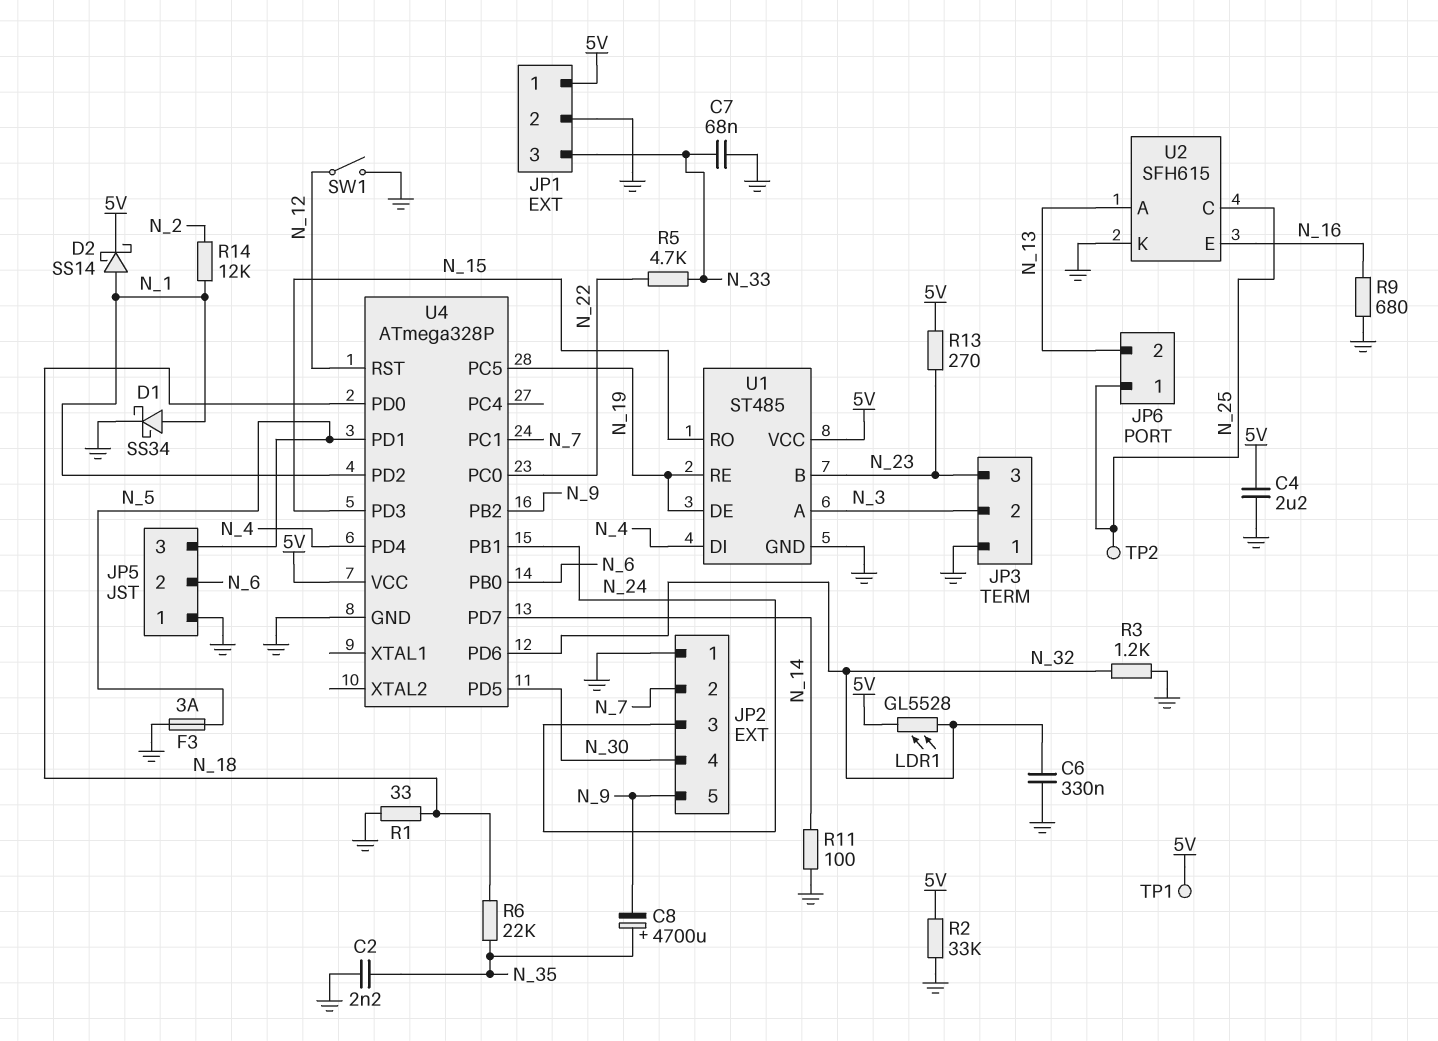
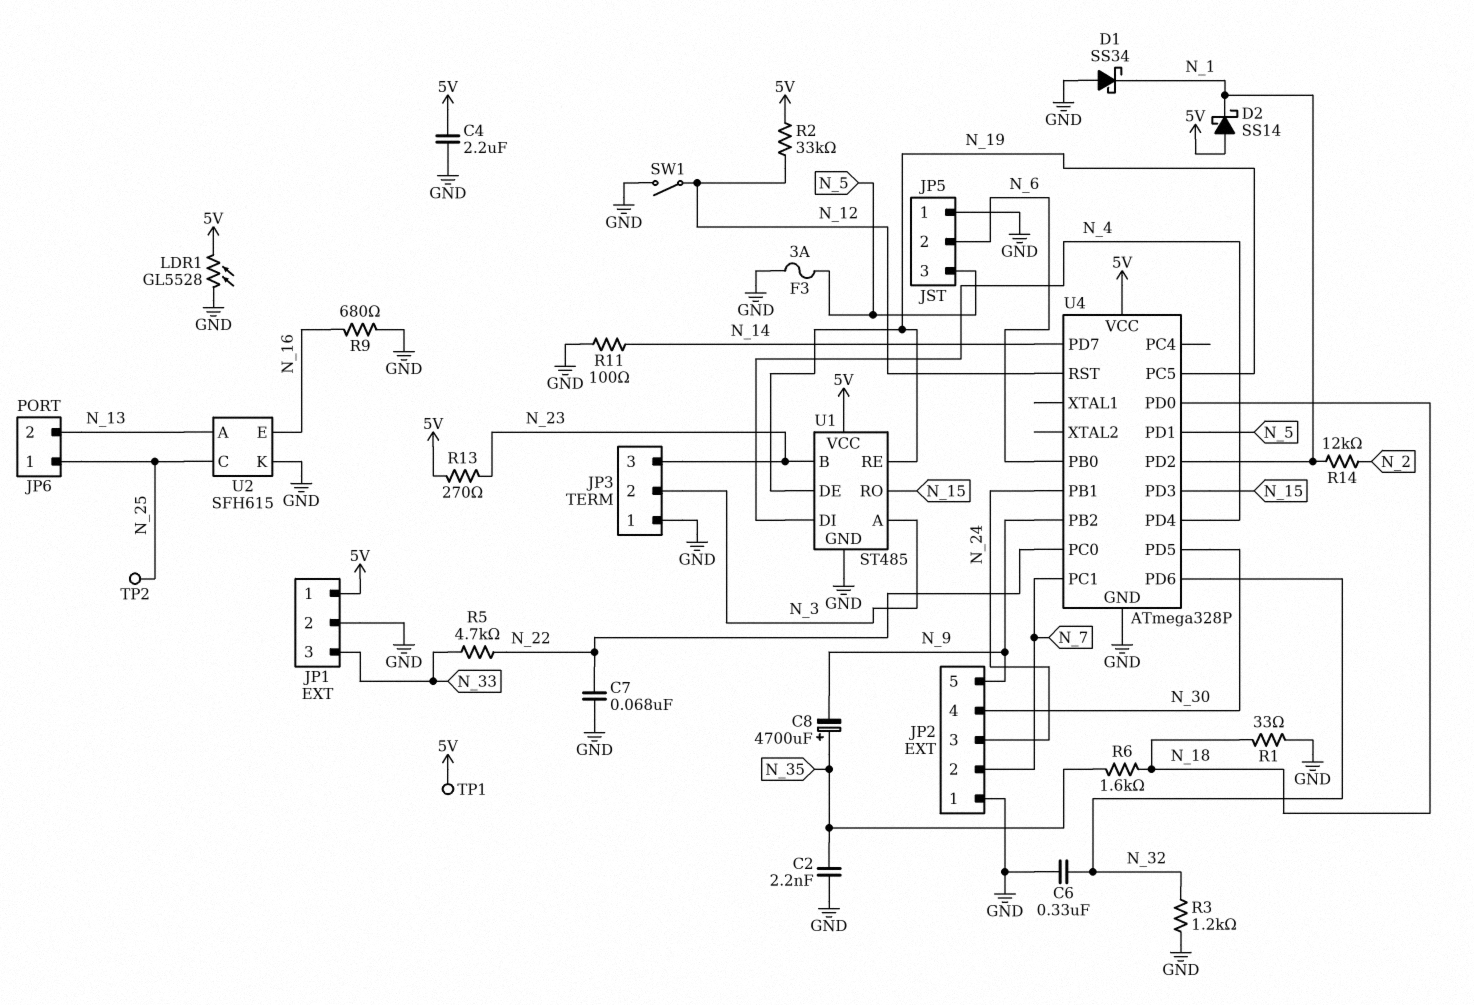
C7: 68nF (GND, N_33) -> 68nF (GND, N_22)
D1: schottky SS34 (A N_1, K GND) -> schottky SS34 (A GND, K N_1)
D2: schottky SS14 (A N_1, K 5V) -> schottky SS14 (A 5V, K N_1)
LDR1: GL5528 (5V, N_32) -> GL5528 (5V, GND)
R2: 33k (5V, GND) -> 33k (5V, N_12)
R6: 22k (N_18, N_35) -> 1.6k (N_18, N_35)

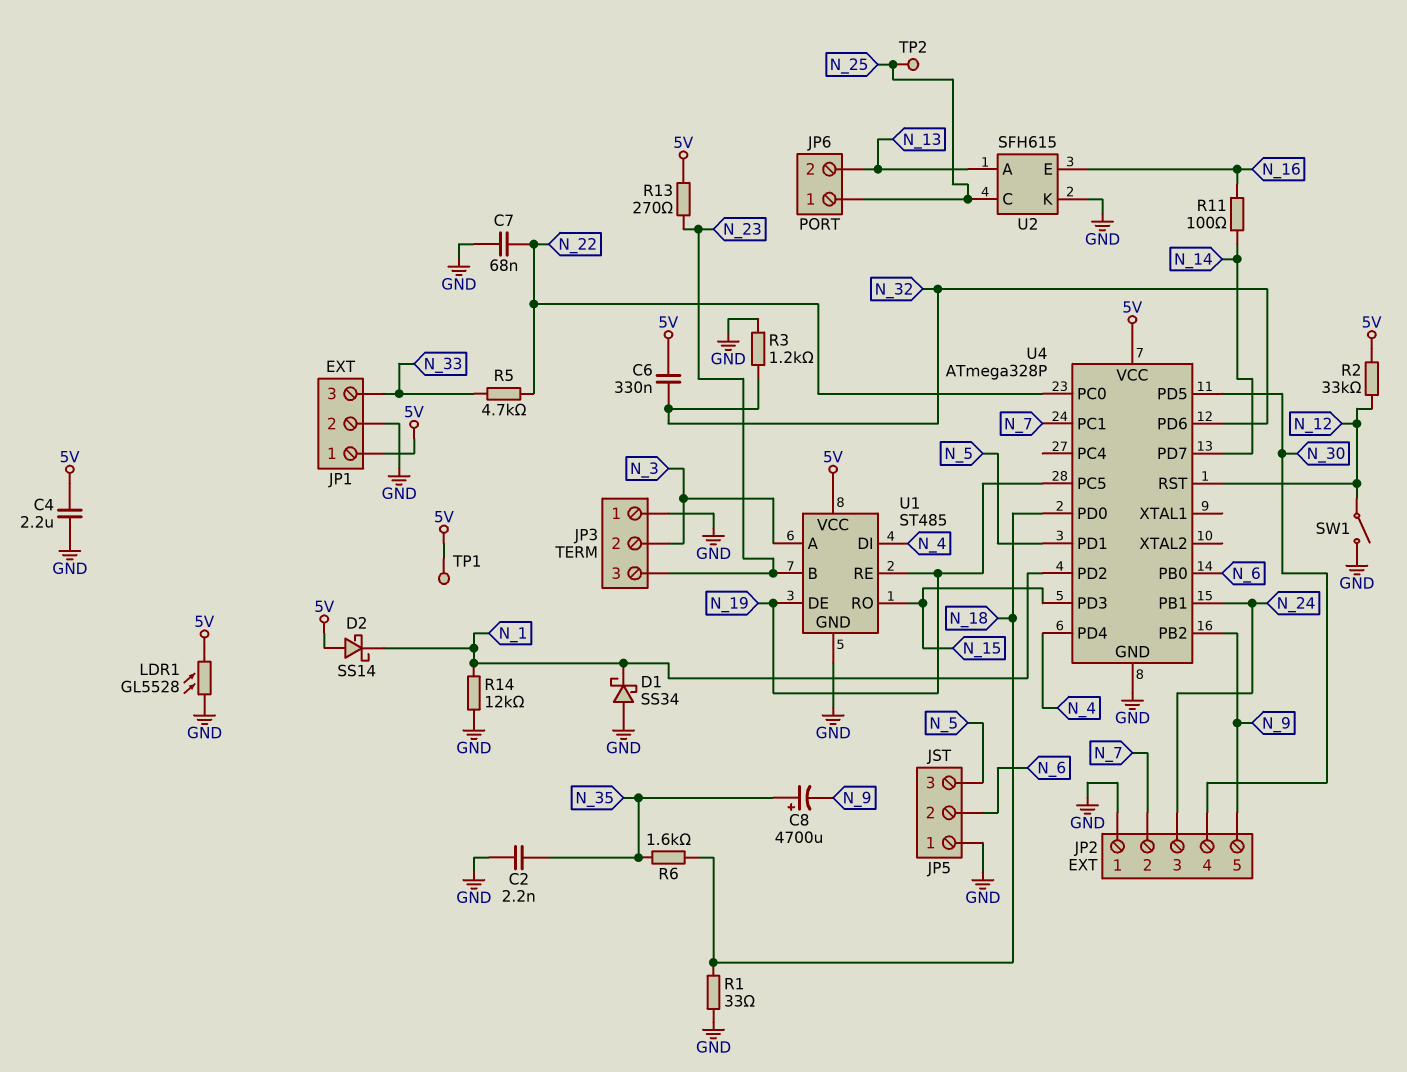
C6: 330nF (GND, N_32) -> 330nF (5V, N_32)
F3: 3A (GND, N_5) -> none
R9: 680 (GND, N_16) -> none
R11: 100 (GND, N_14) -> 100 (N_14, N_16)
R14: 12k (N_1, N_2) -> 12k (GND, N_1)

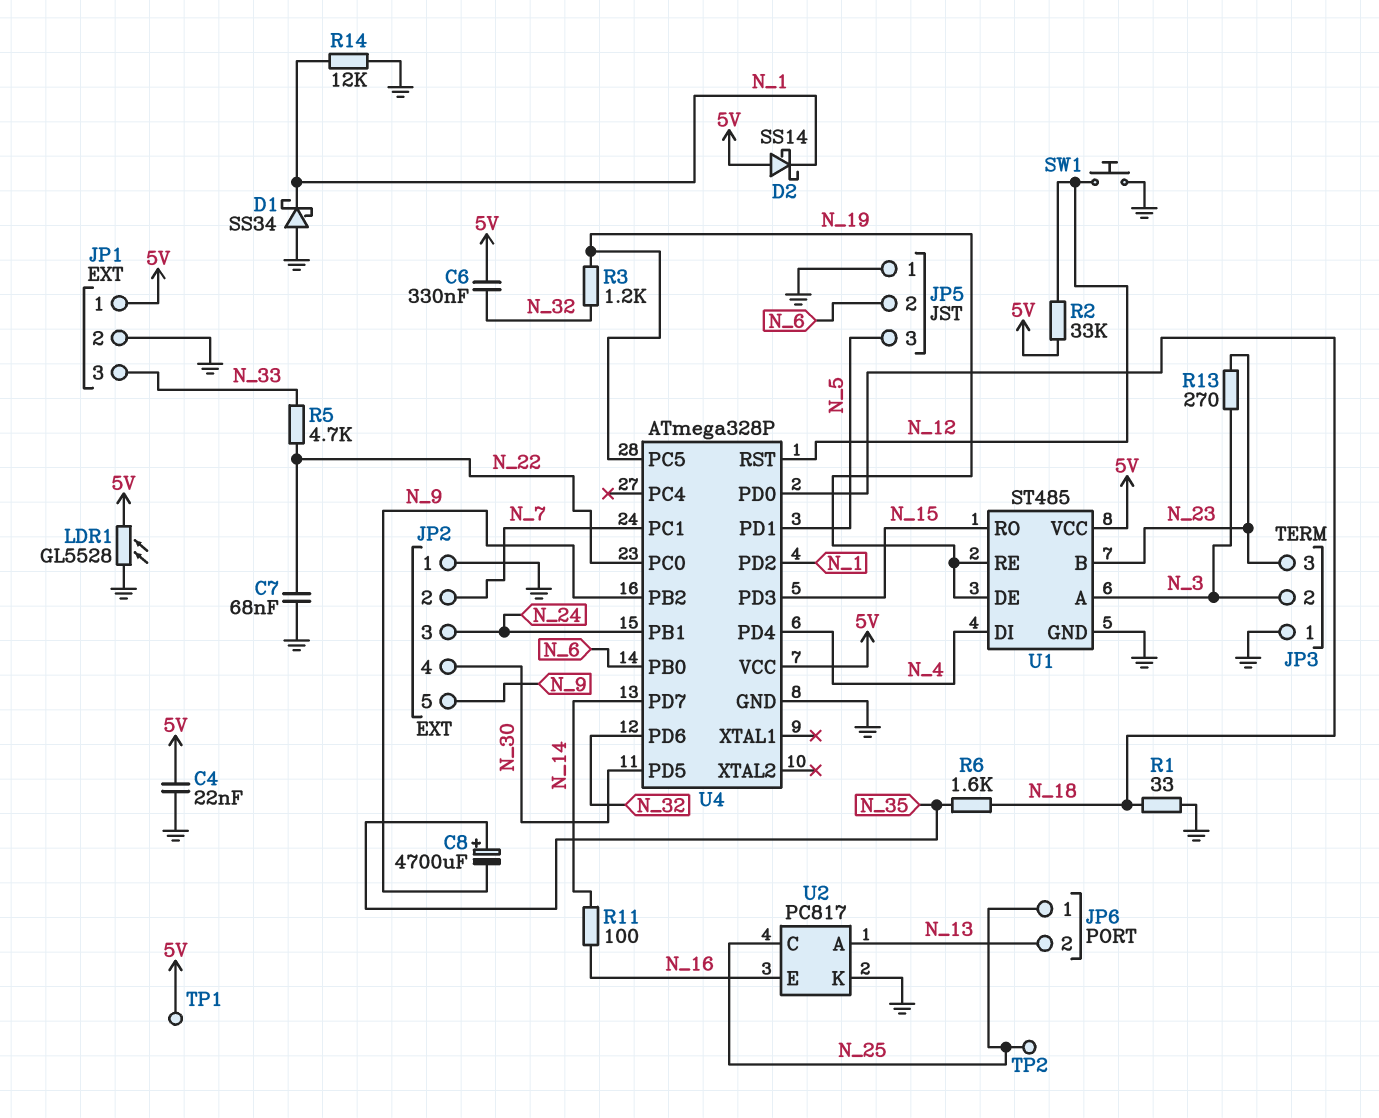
C2: 2.2nF (GND, N_35) -> none
C4: 2.2uF (5V, GND) -> 22nF (5V, GND)
R3: 1.2k (GND, N_32) -> 1.2k (N_19, N_32)
R13: 270 (5V, N_23) -> 270 (N_3, N_23)
SW1: switch (GND, N_12) -> button (GND, N_12)
U2: SFH615 -> PC817

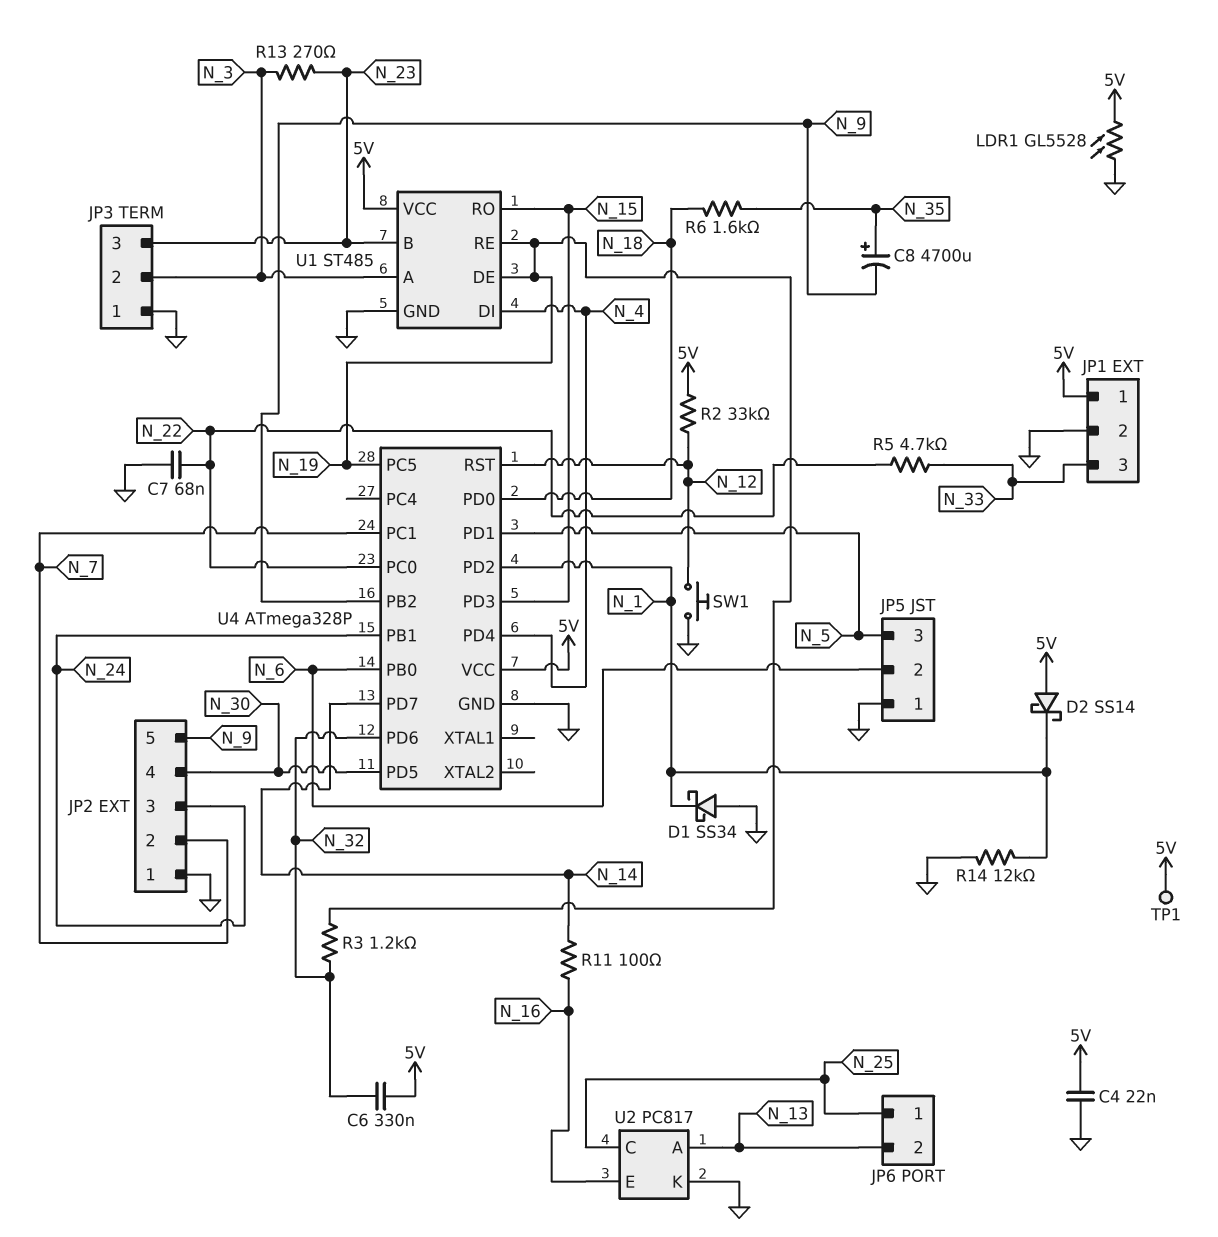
R1: 33 (GND, N_18) -> none
TP2: test point (N_25) -> none

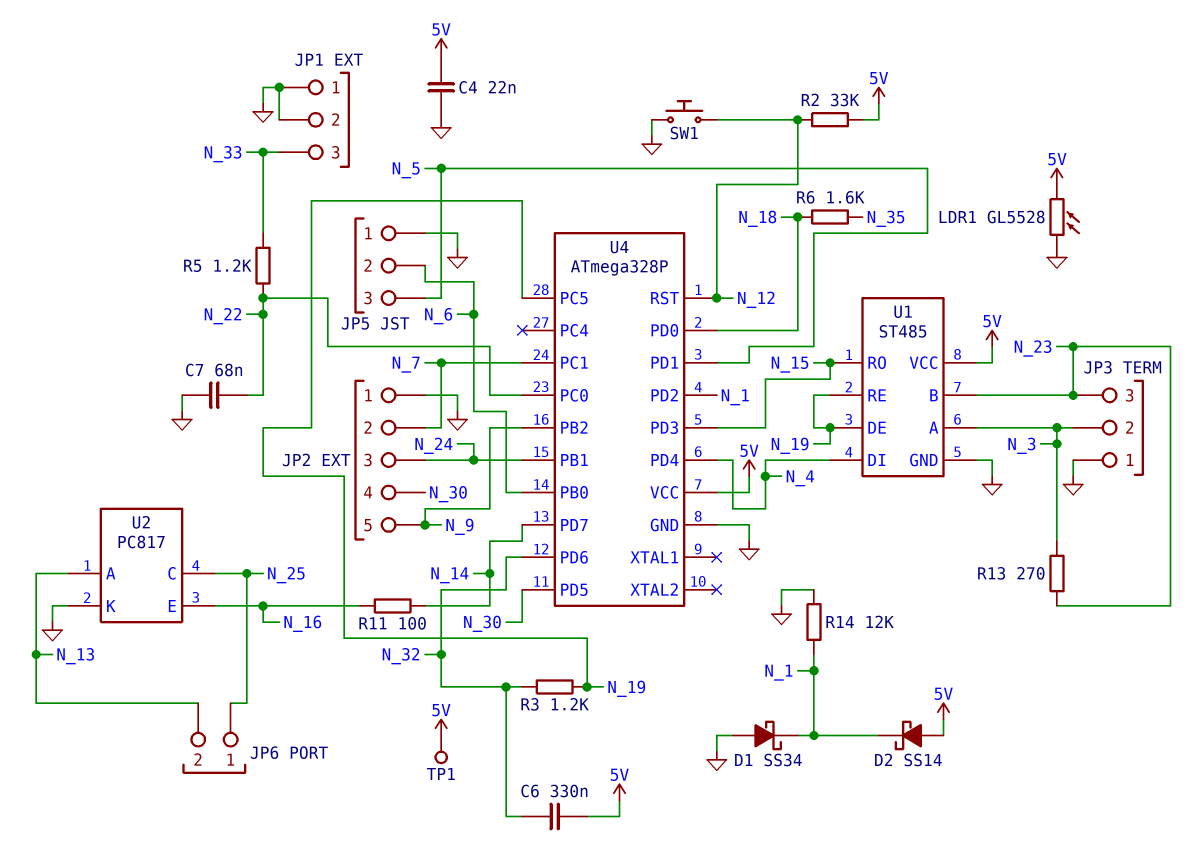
C8: 4700uF (plus N_35, minus N_9) -> none
JP1 pin 1: 5V -> GND
R5: 4.7k (N_22, N_33) -> 1.2k (N_22, N_33)

